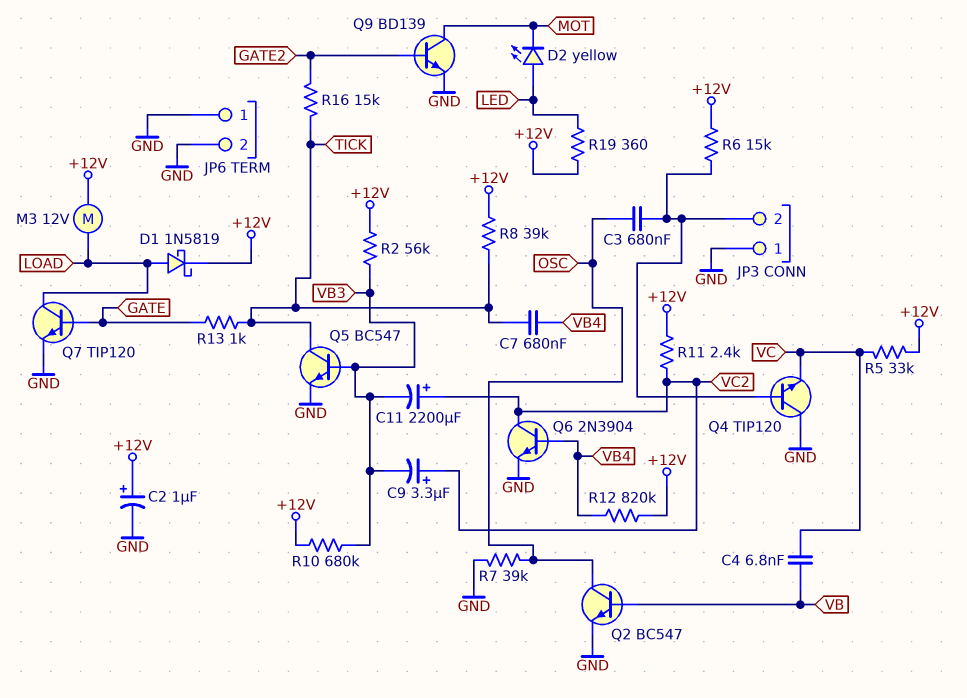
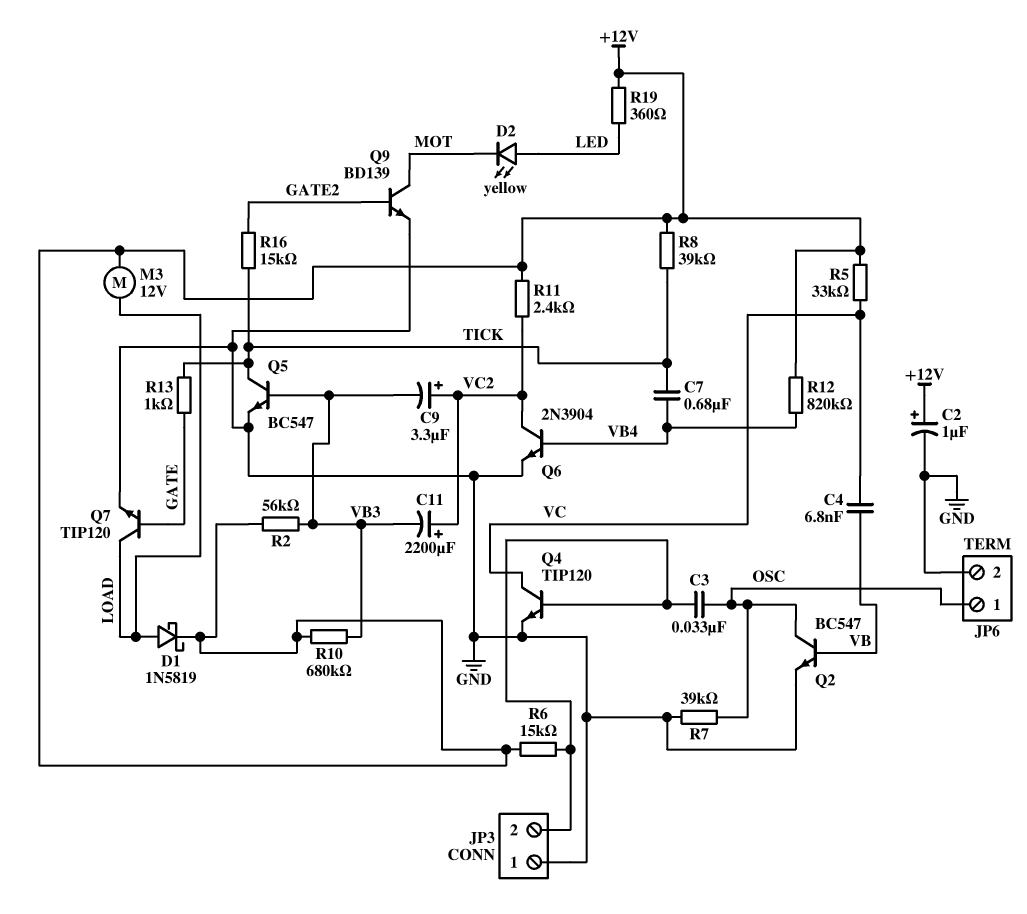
C3: 680nF (JP3/2, OSC) -> 33nF (JP3/2, OSC)
JP6 pin 1: GND -> OSC
Q4: NPN TIP120 (B JP3/2, C GND, E VC) -> NPN TIP120 (B JP3/2, C VC, E GND)

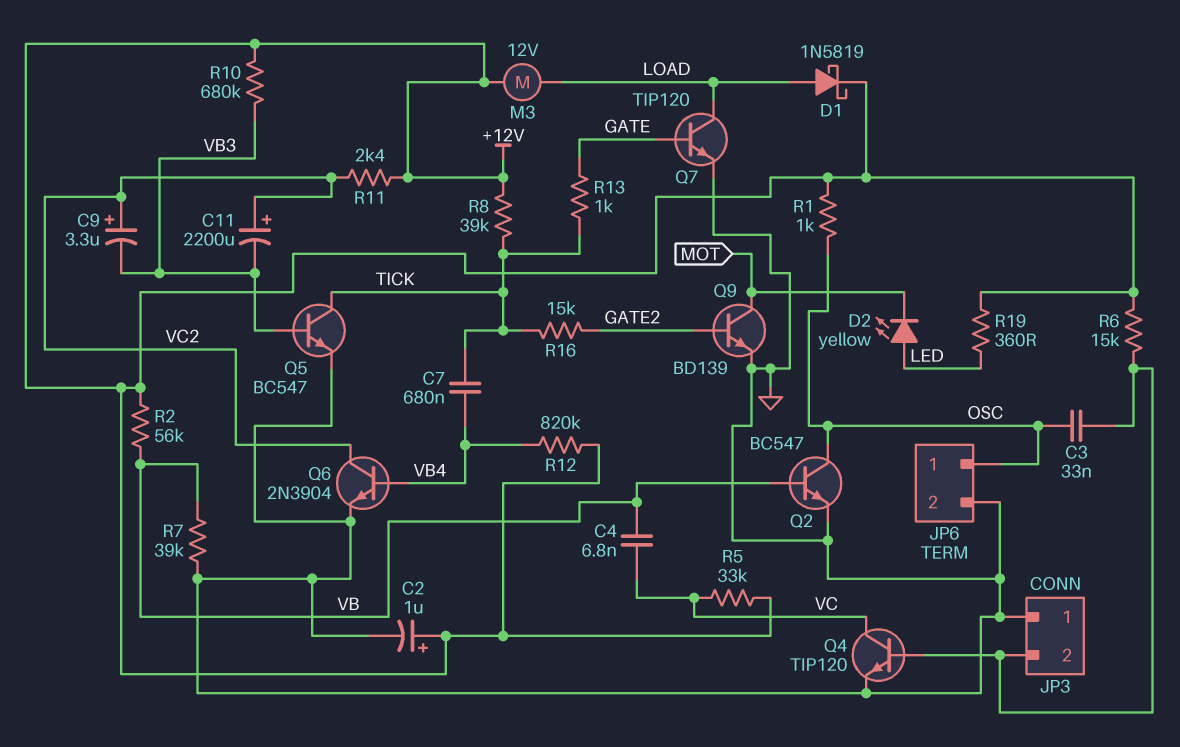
R1: none -> 1k (+12V, OSC)
R2: 56k (+12V, VB3) -> 56k (+12V, VB)
R7: 39k (GND, OSC) -> 39k (GND, VB)

